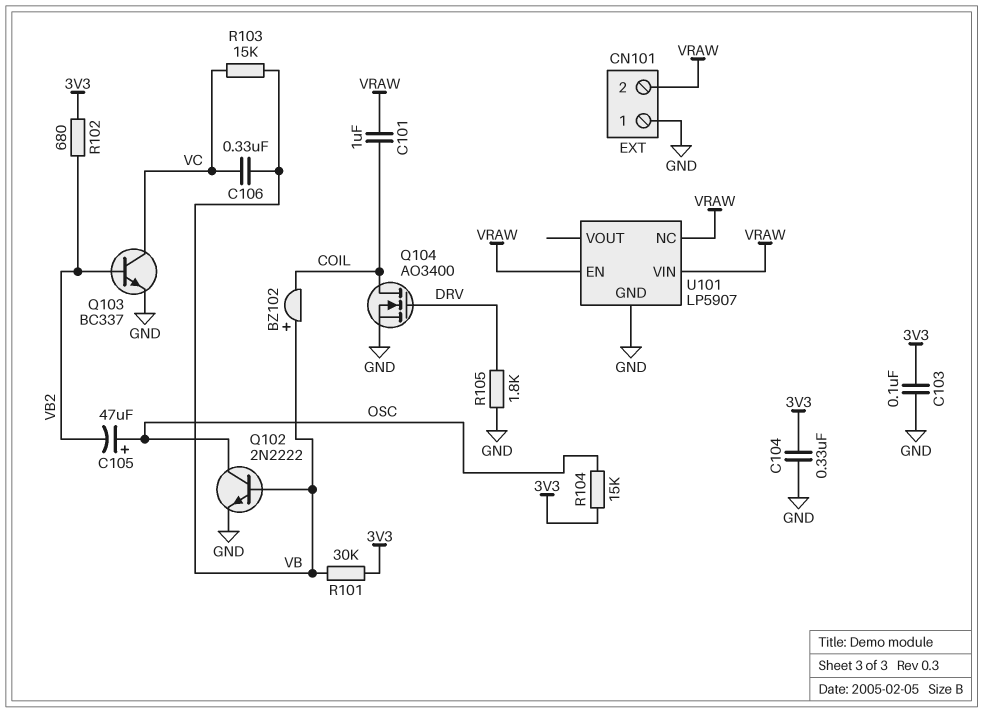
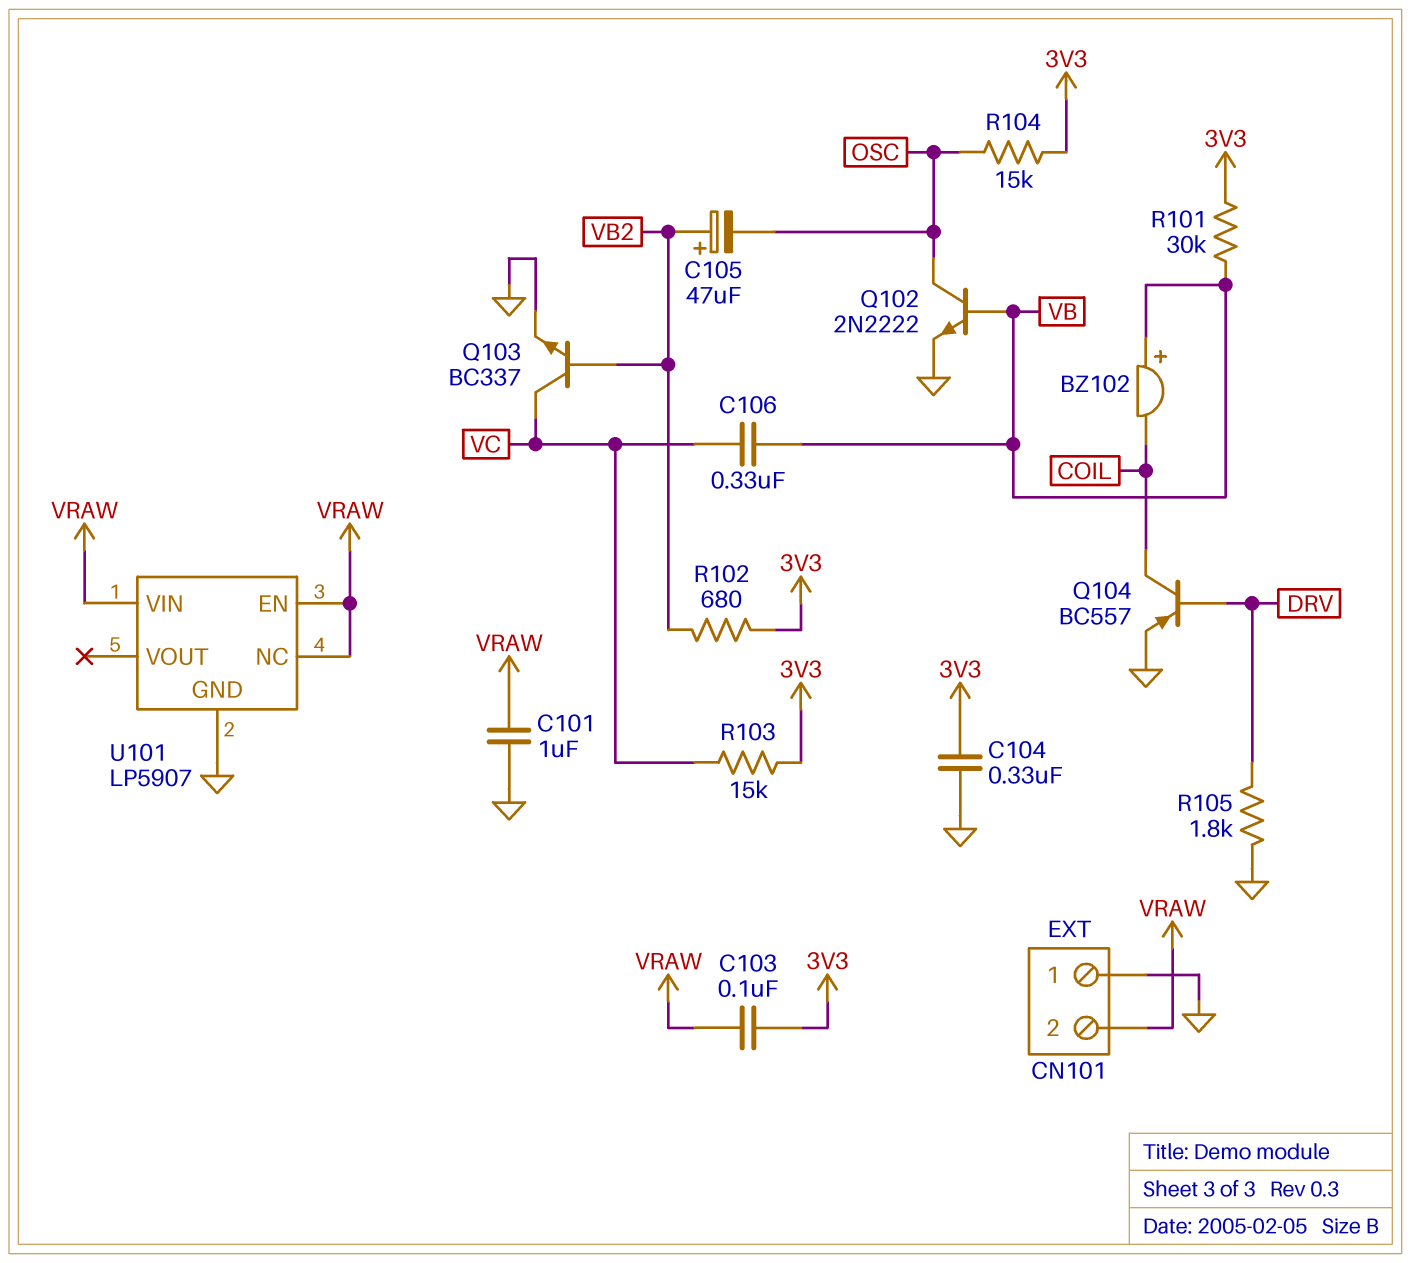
C101: 1uF (COIL, VRAW) -> 1uF (GND, VRAW)
C103: 100nF (3V3, GND) -> 100nF (3V3, VRAW)
C105: 47uF (plus OSC, minus VB2) -> 47uF (plus VB2, minus OSC)
Q104: NMOS AO3400 (G DRV, D COIL, S GND) -> PNP BC557 (B DRV, C COIL, E GND)
R103: 15k (VB, VC) -> 15k (3V3, VC)

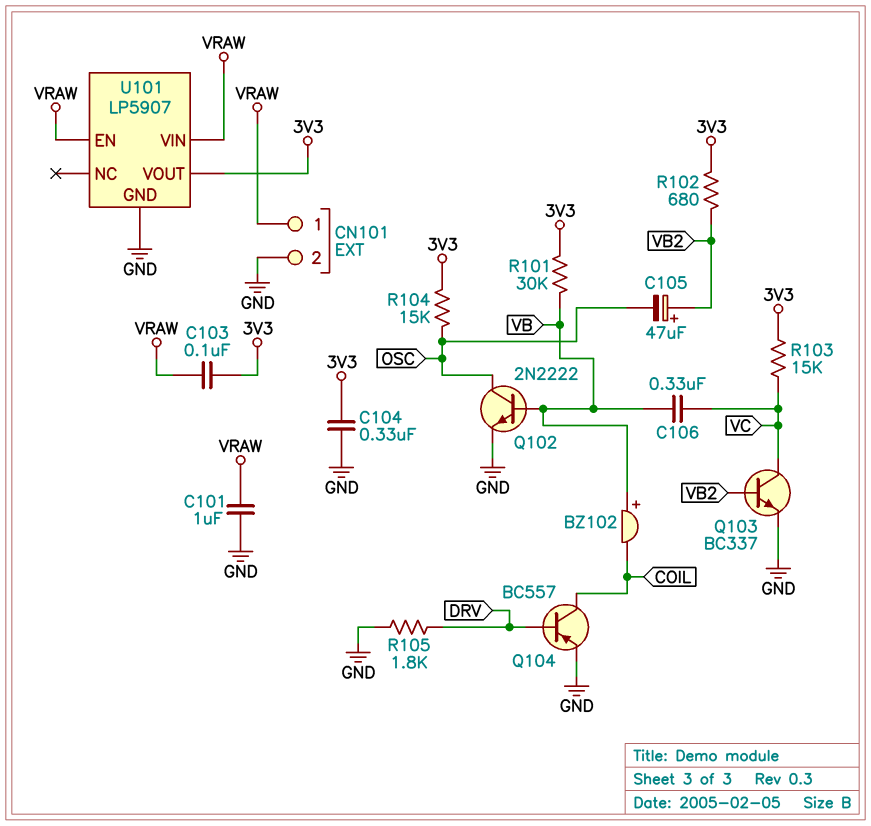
CN101 pin 1: GND -> VRAW
CN101 pin 2: VRAW -> GND
U101 pin NC: VRAW -> none
U101 pin VOUT: none -> 3V3

